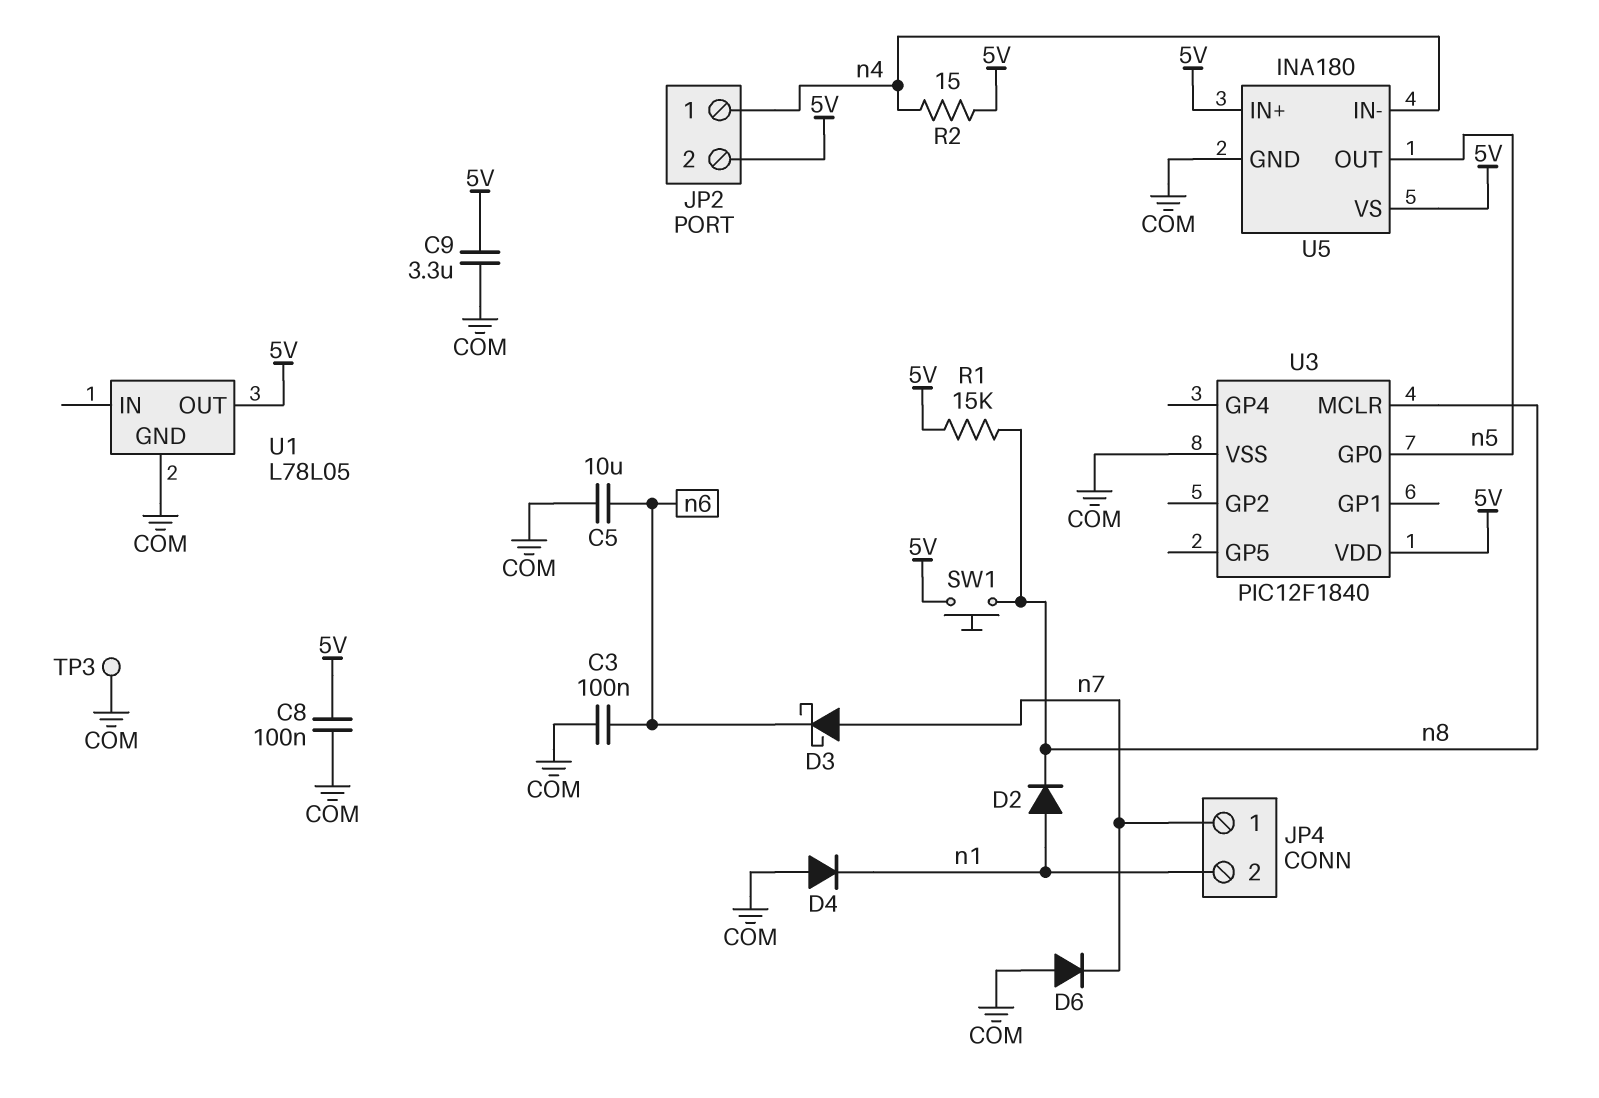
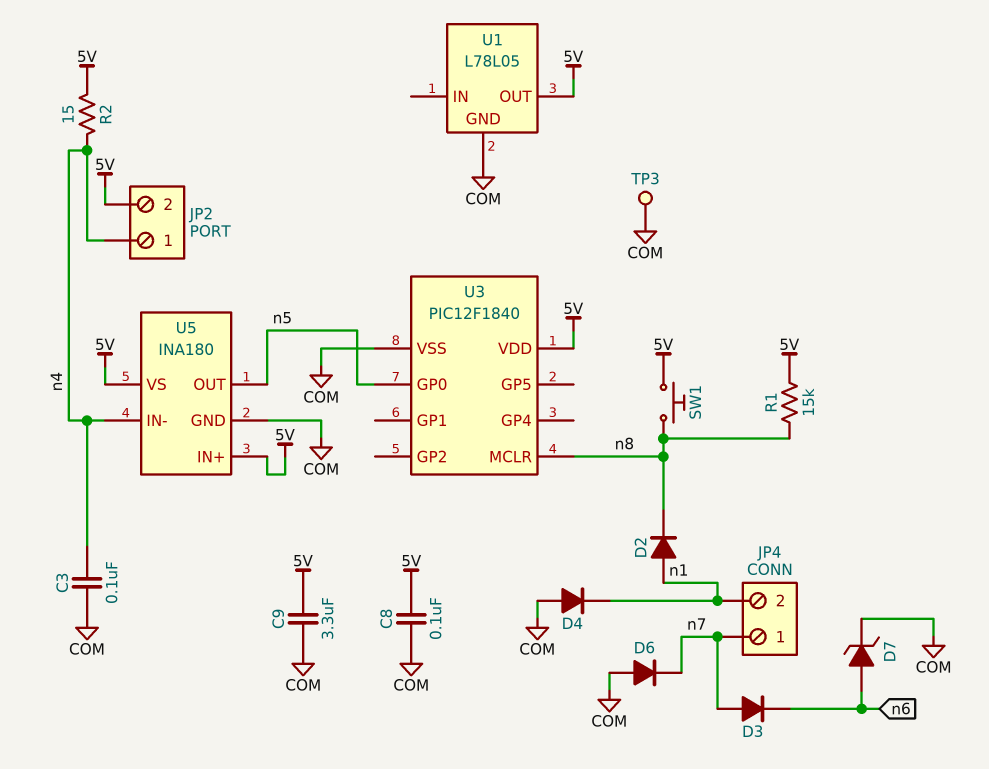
C3: 100nF (COM, n6) -> 100nF (COM, n4)
C5: 10uF (COM, n6) -> none
D3: schottky (A n7, K n6) -> diode (A n7, K n6)
D7: none -> zener (A n6, K COM)

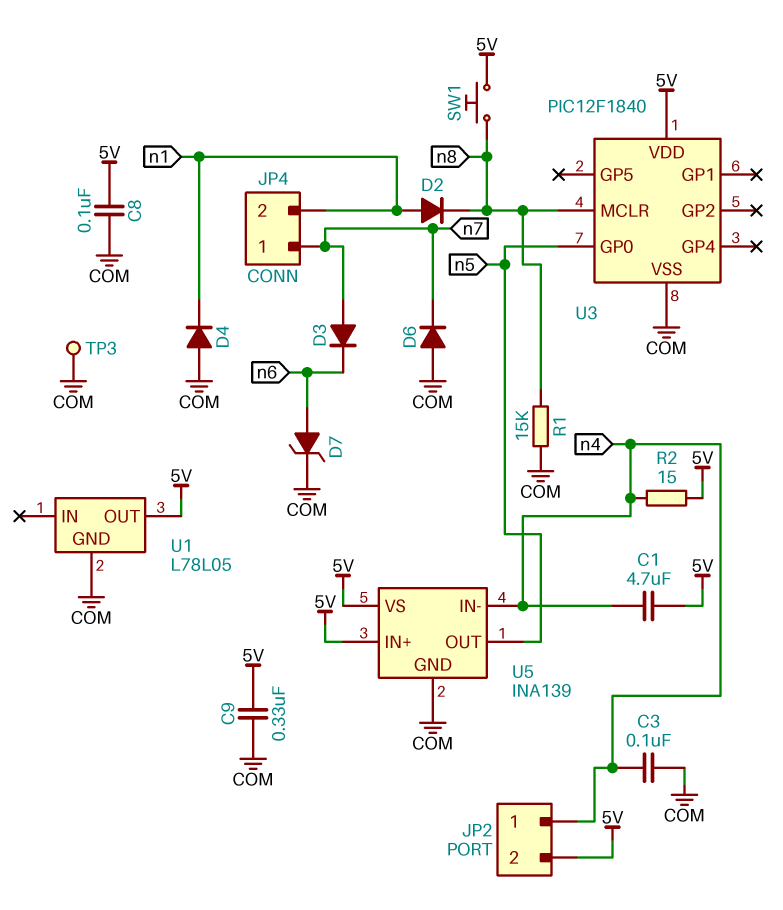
C1: none -> 4.7uF (5V, n4)
C9: 3.3uF (5V, COM) -> 330nF (5V, COM)
R1: 15k (5V, n8) -> 15k (COM, n8)
U5: INA180 -> INA139

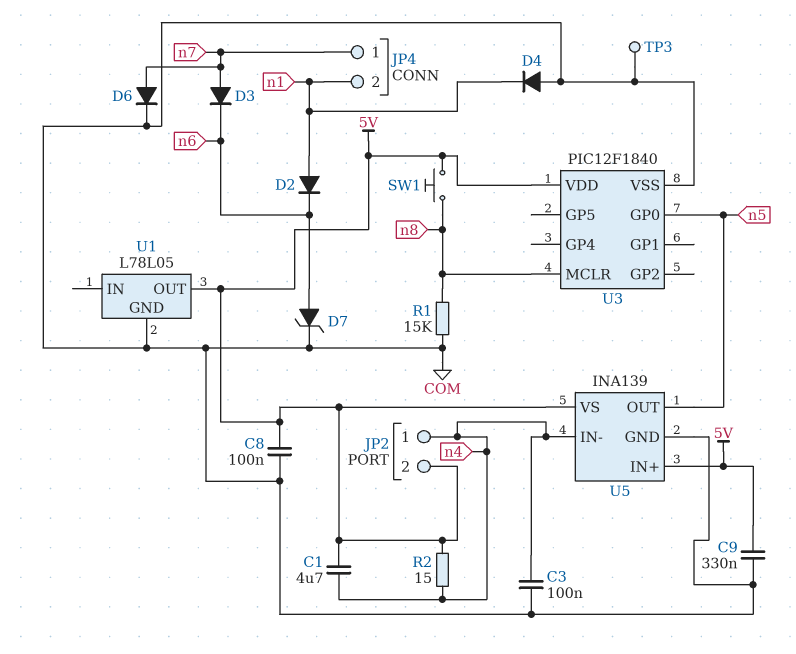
D2: diode (A n1, K n8) -> diode (A n1, K n6)
D6: diode (A COM, K n7) -> diode (A n7, K COM)

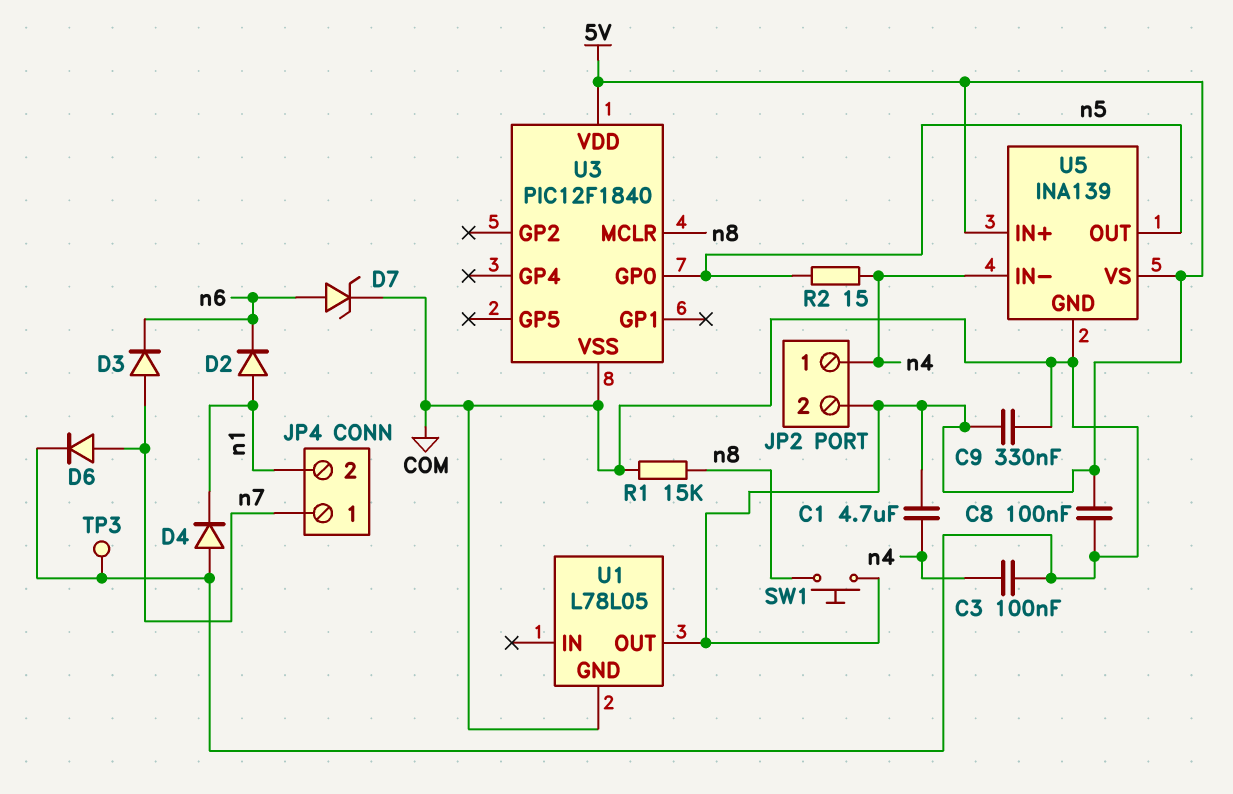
R2: 15 (5V, n4) -> 15 (n4, n5)

